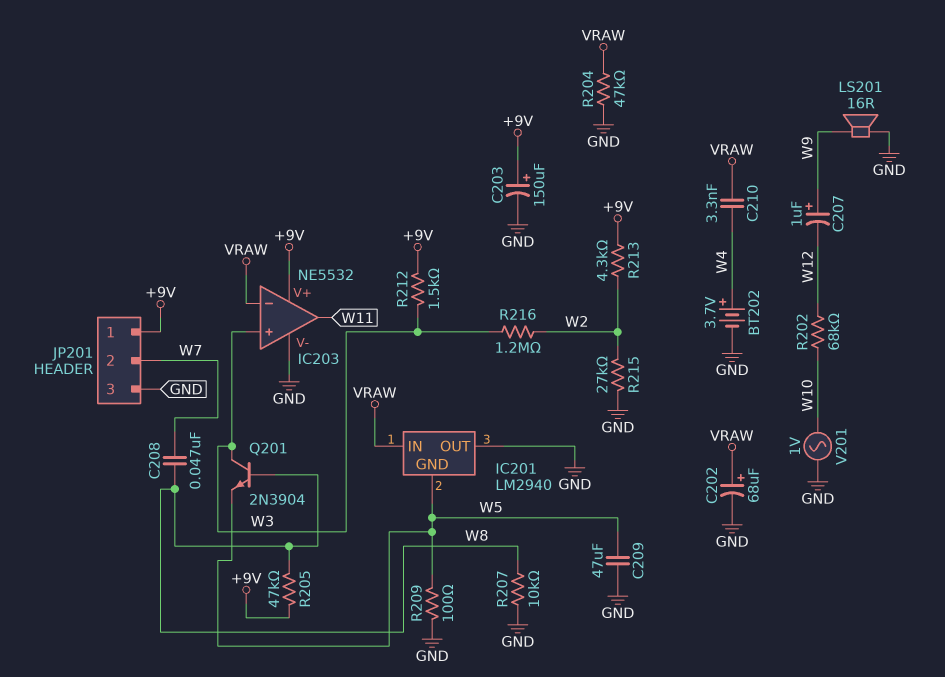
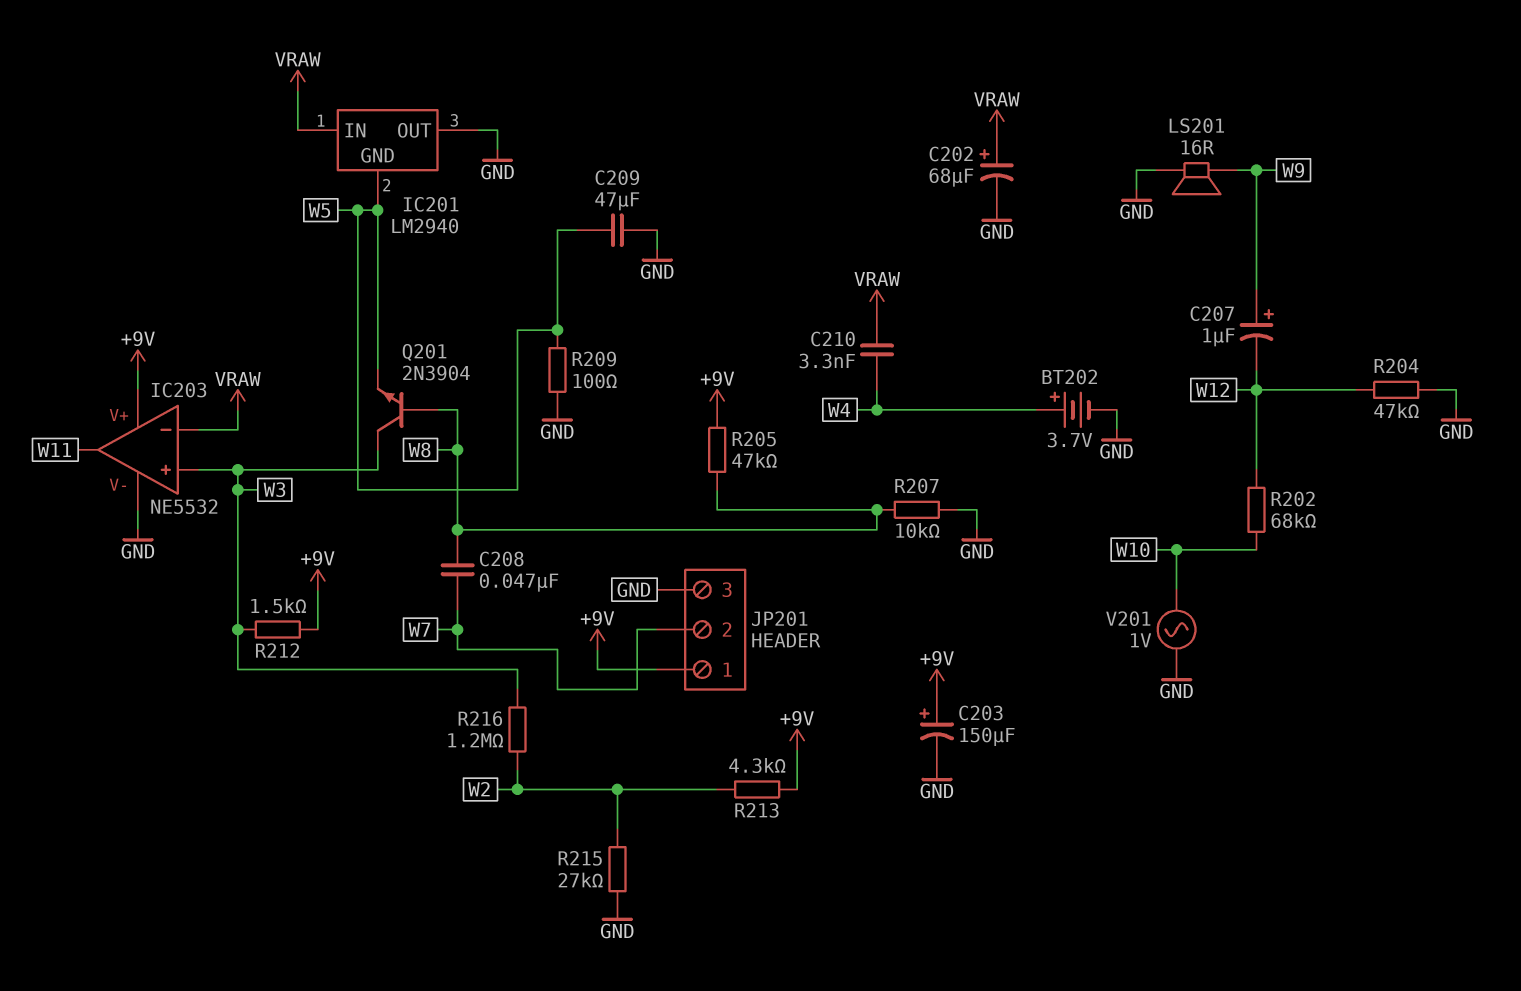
R204: 47k (GND, VRAW) -> 47k (GND, W12)

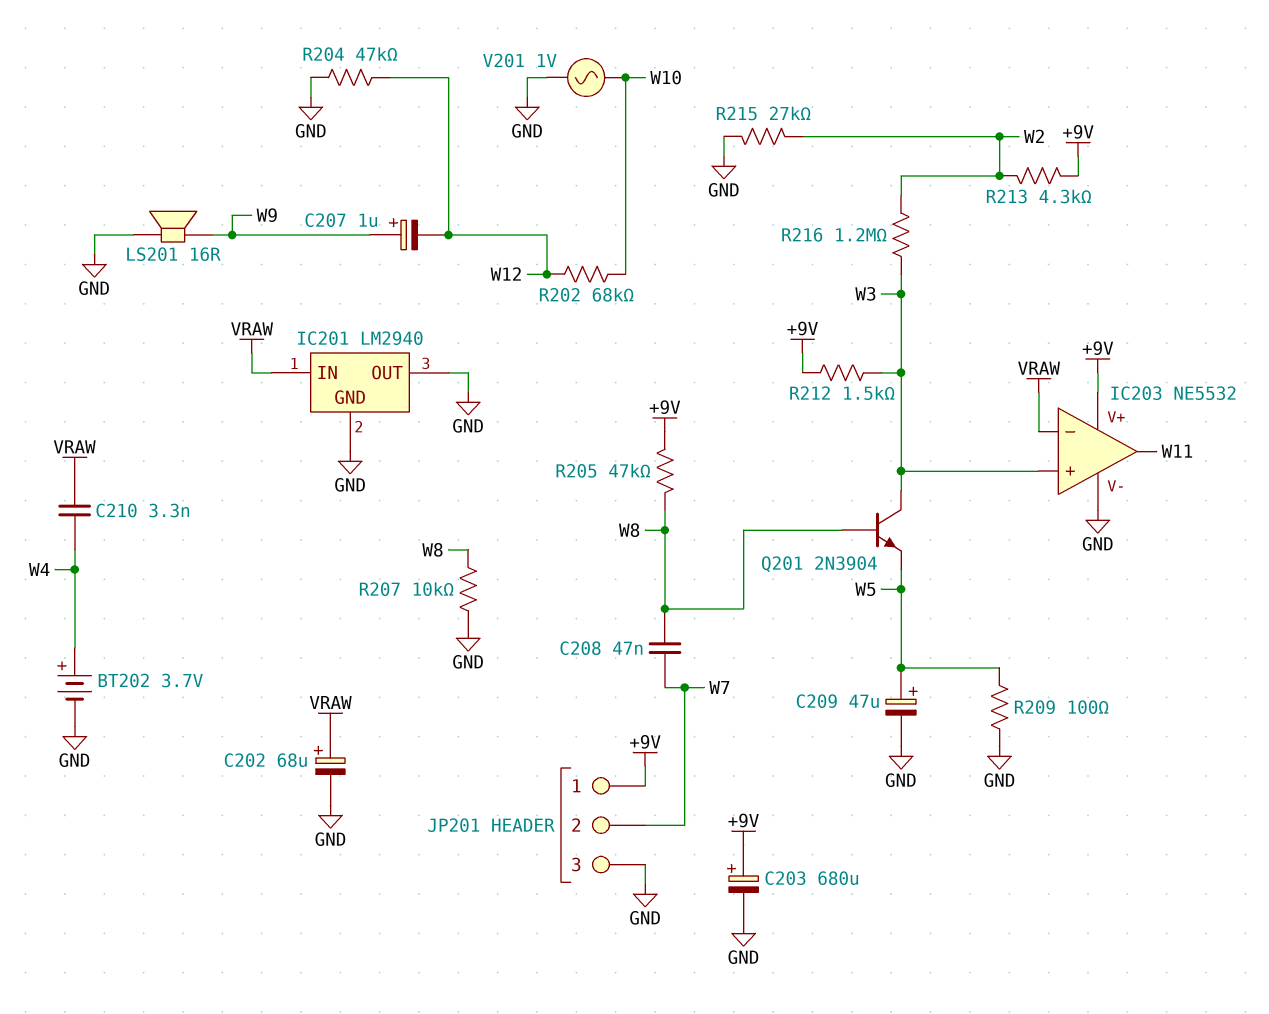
C203: 150uF (plus +9V, minus GND) -> 680uF (plus +9V, minus GND)
C209: 47uF (GND, W5) -> 47uF (plus W5, minus GND)
IC201 pin GND: W5 -> GND

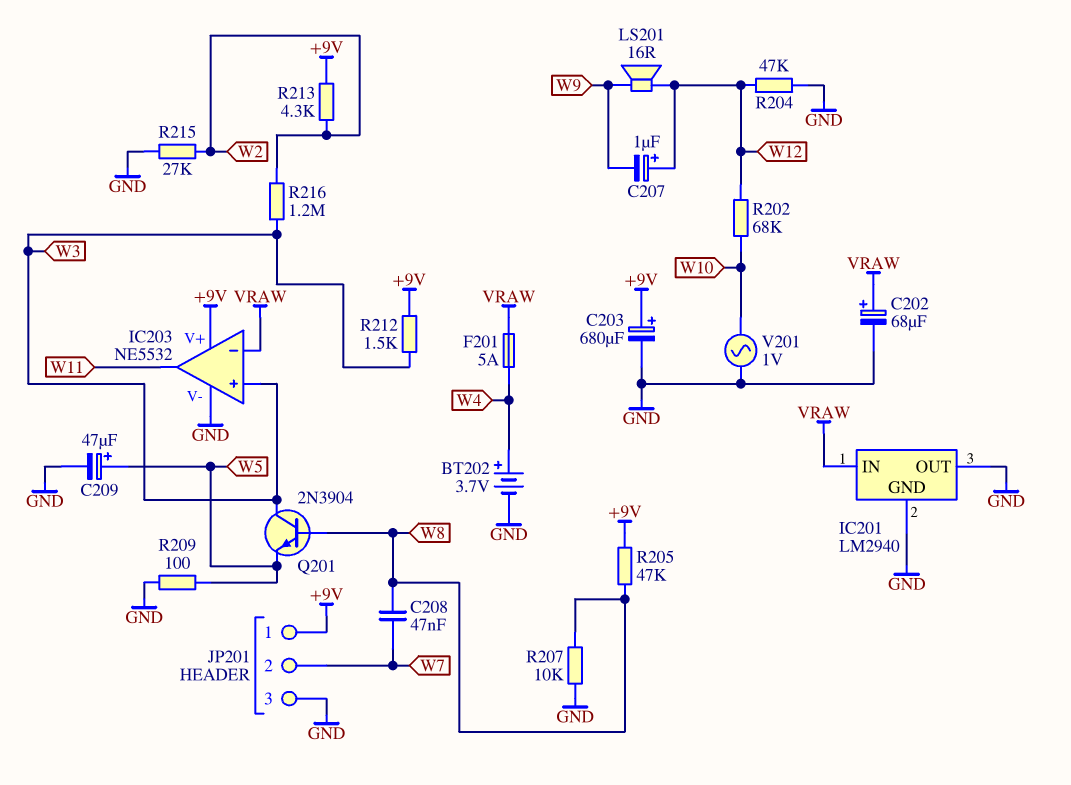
C207: 1uF (plus W9, minus W12) -> 1uF (plus W12, minus W9)
C210: 3.3nF (VRAW, W4) -> none
F201: none -> 5A (VRAW, W4)
LS201: speaker 16R (GND, W9) -> speaker 16R (W9, W12)

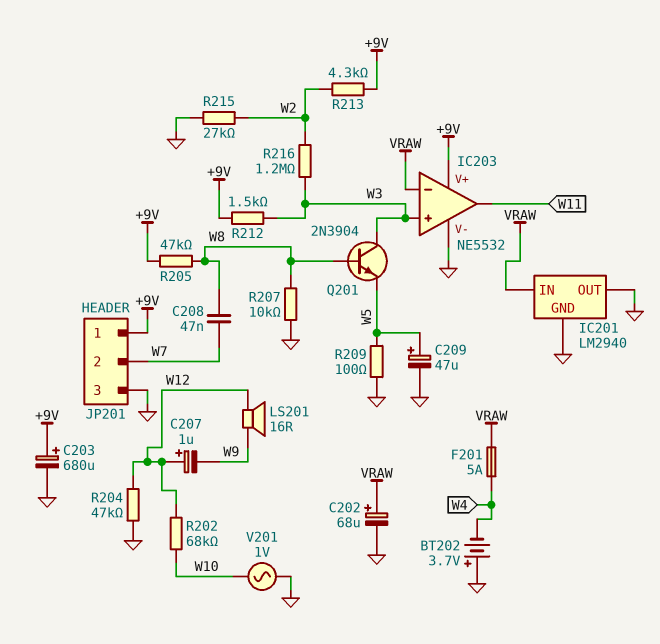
BT202: 3.7V (plus W4, minus GND) -> 3.7V (plus GND, minus W4)

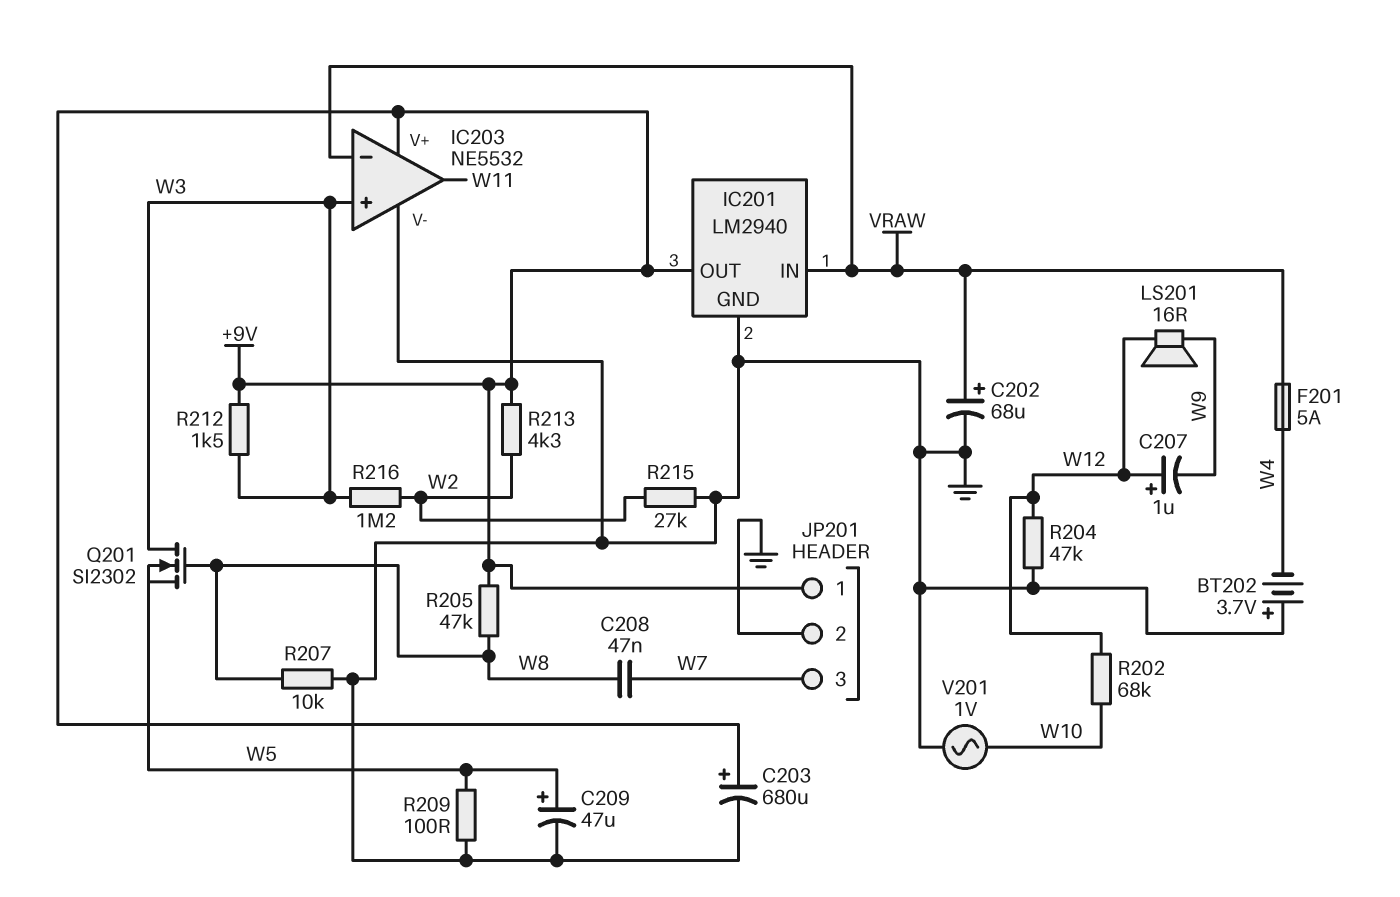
IC201 pin OUT: GND -> +9V
JP201 pin 2: W7 -> GND
JP201 pin 3: GND -> W7
Q201: NPN 2N3904 (B W8, C W3, E W5) -> NMOS SI2302 (G W8, D W3, S W5)

